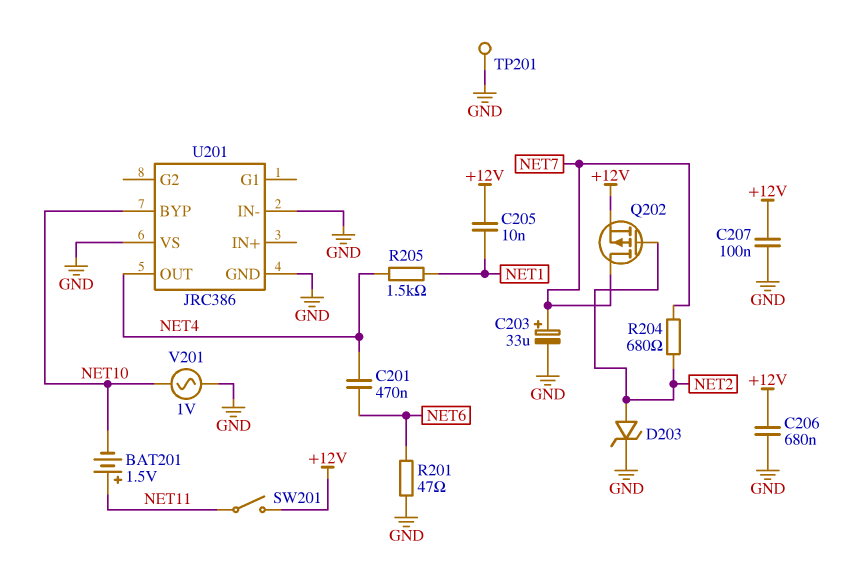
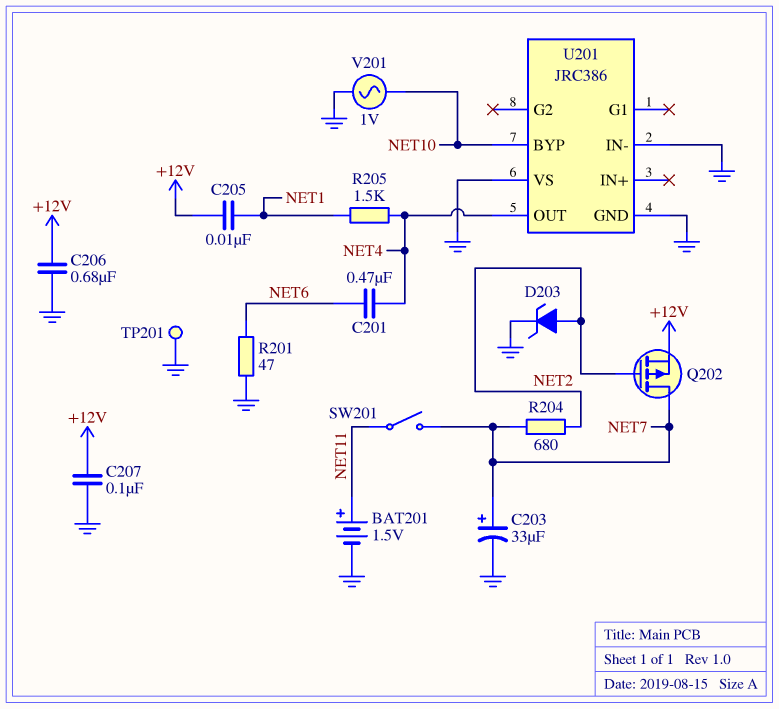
BAT201: 1.5V (plus NET11, minus NET10) -> 1.5V (plus NET11, minus GND)
SW201: switch (+12V, NET11) -> switch (NET7, NET11)

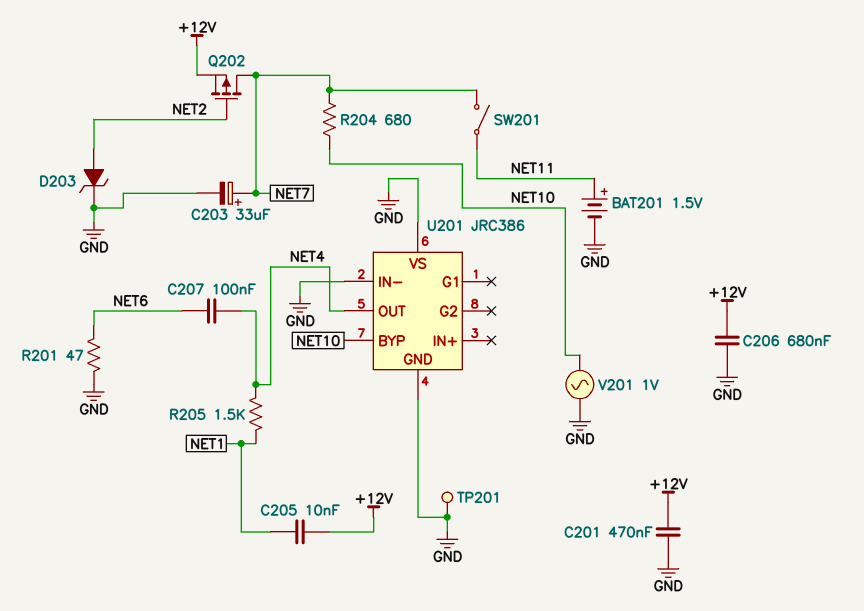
C201: 470nF (NET4, NET6) -> 470nF (+12V, GND)
C207: 100nF (+12V, GND) -> 100nF (NET4, NET6)
R204: 680 (NET2, NET7) -> 680 (NET7, NET10)

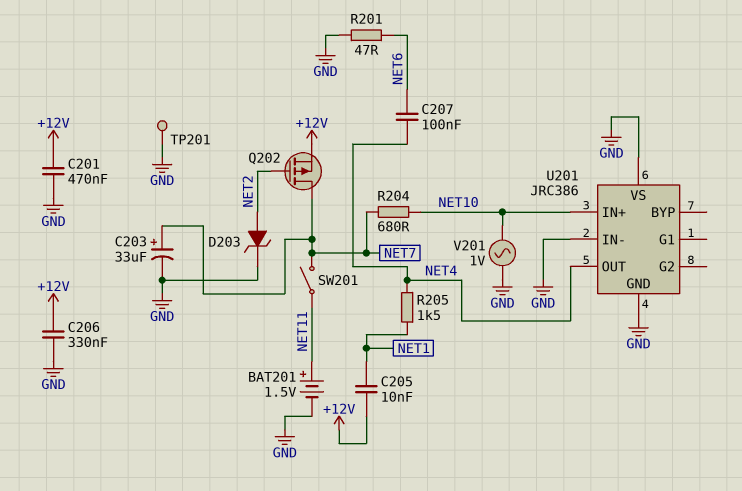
C206: 680nF (+12V, GND) -> 330nF (+12V, GND)
U201 pin BYP: NET10 -> none
U201 pin IN+: none -> NET10

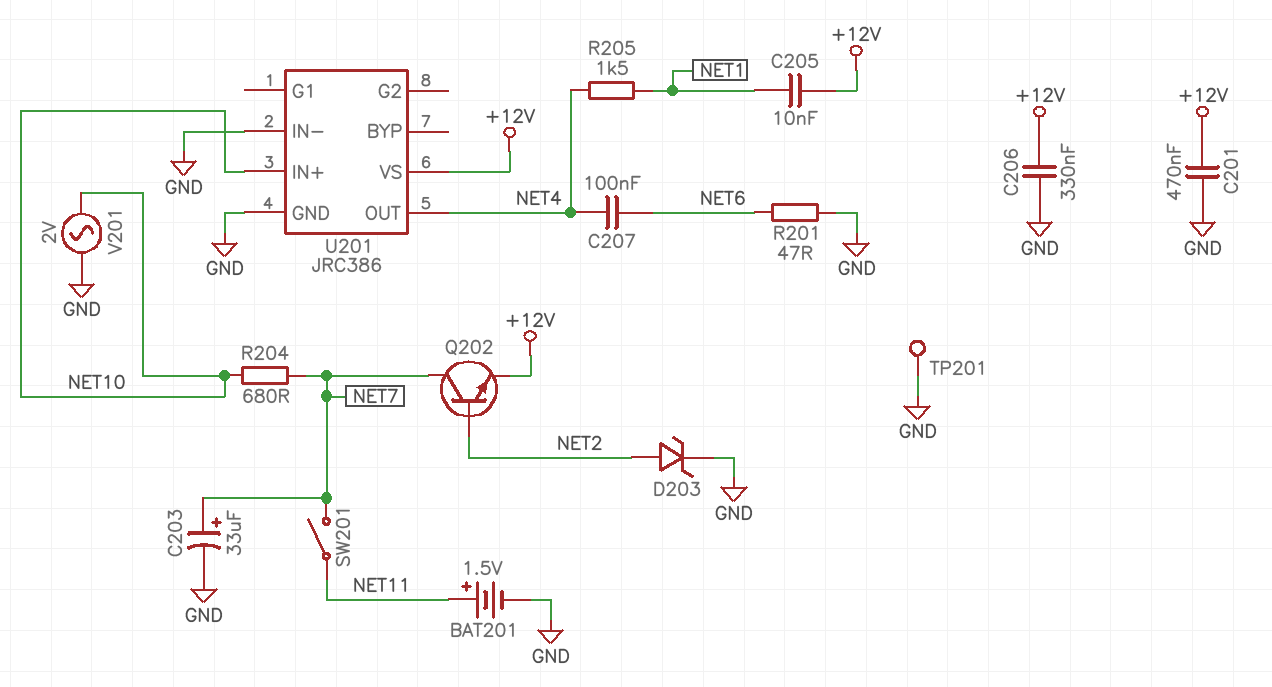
Q202: PMOS (G NET2, D NET7, S +12V) -> NPN (B NET2, C NET7, E +12V)
U201 pin VS: GND -> +12V
V201: AC 1V (GND, NET10) -> AC 2V (GND, NET10)

